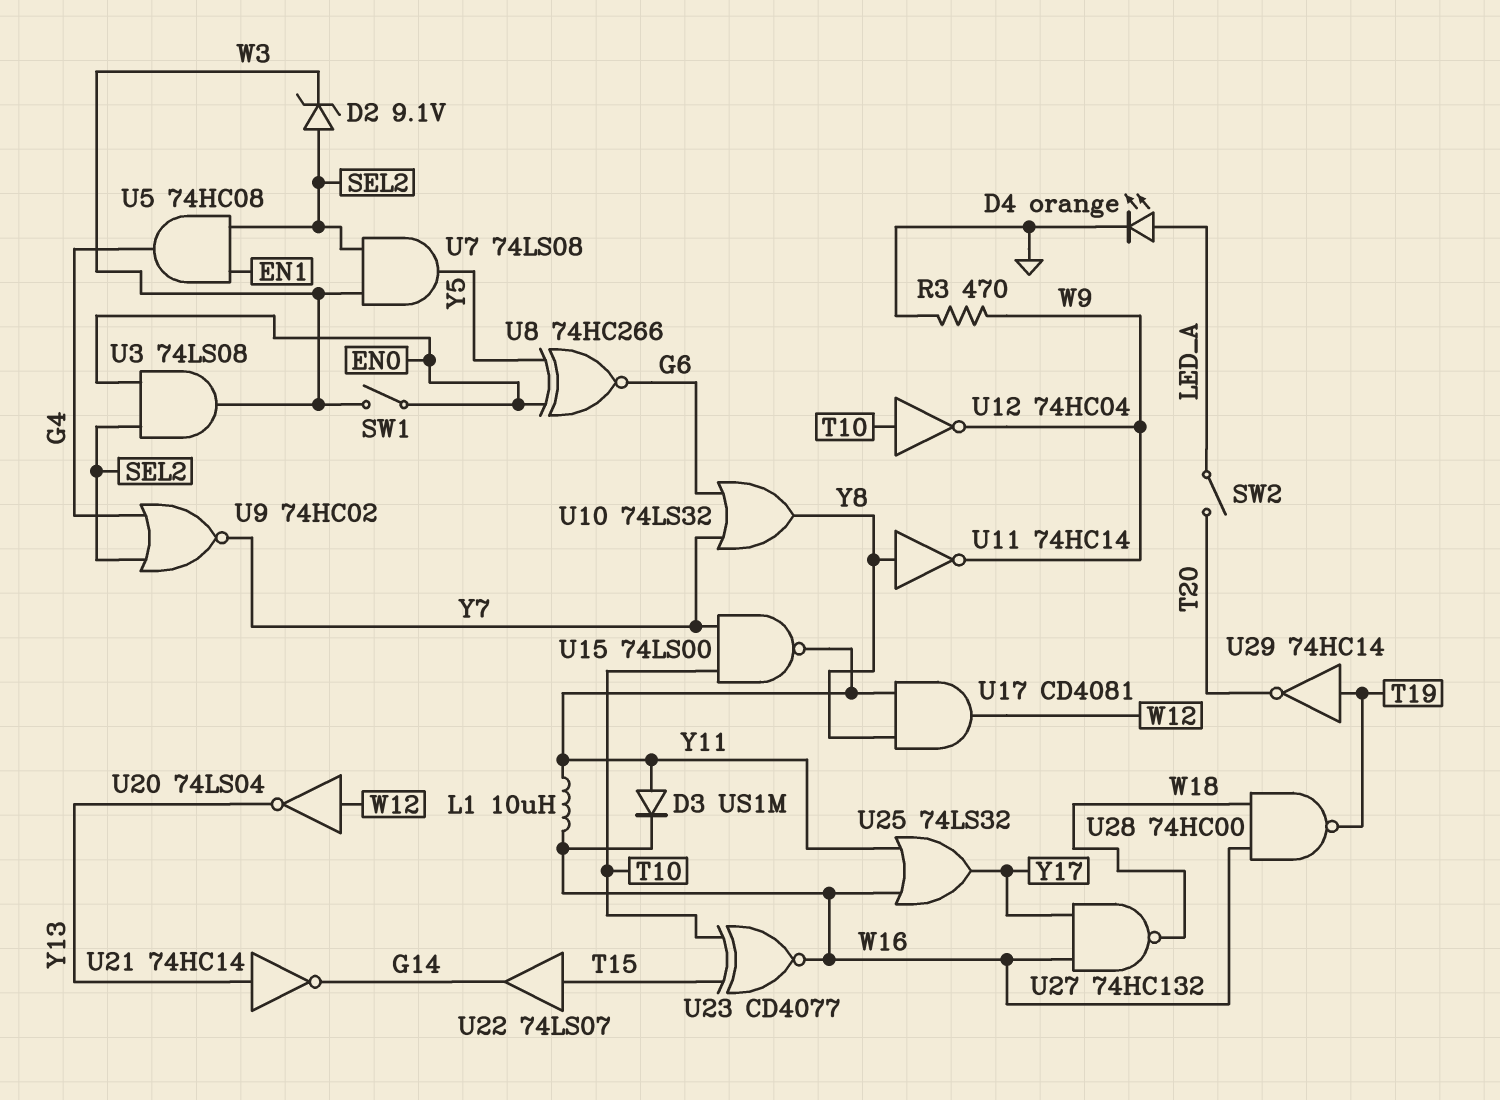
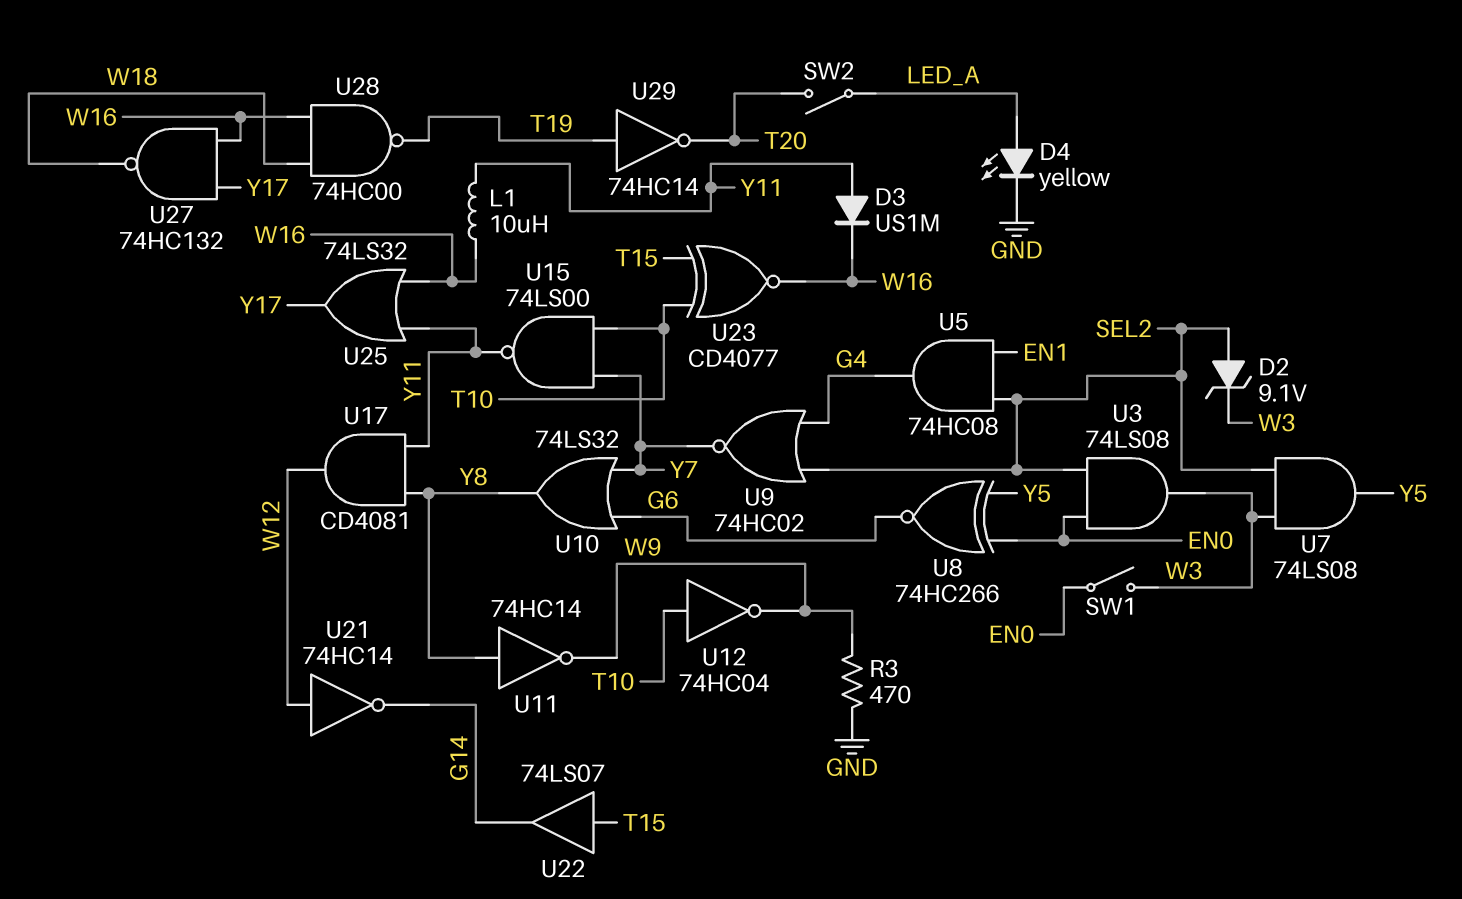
D4: LED orange (A LED_A, K GND) -> LED yellow (A LED_A, K GND)
U20: NOT 74LS04 (in W12, out Y13) -> none
U21: NOT 74HC14 (in Y13, out G14) -> NOT 74HC14 (in W12, out G14)

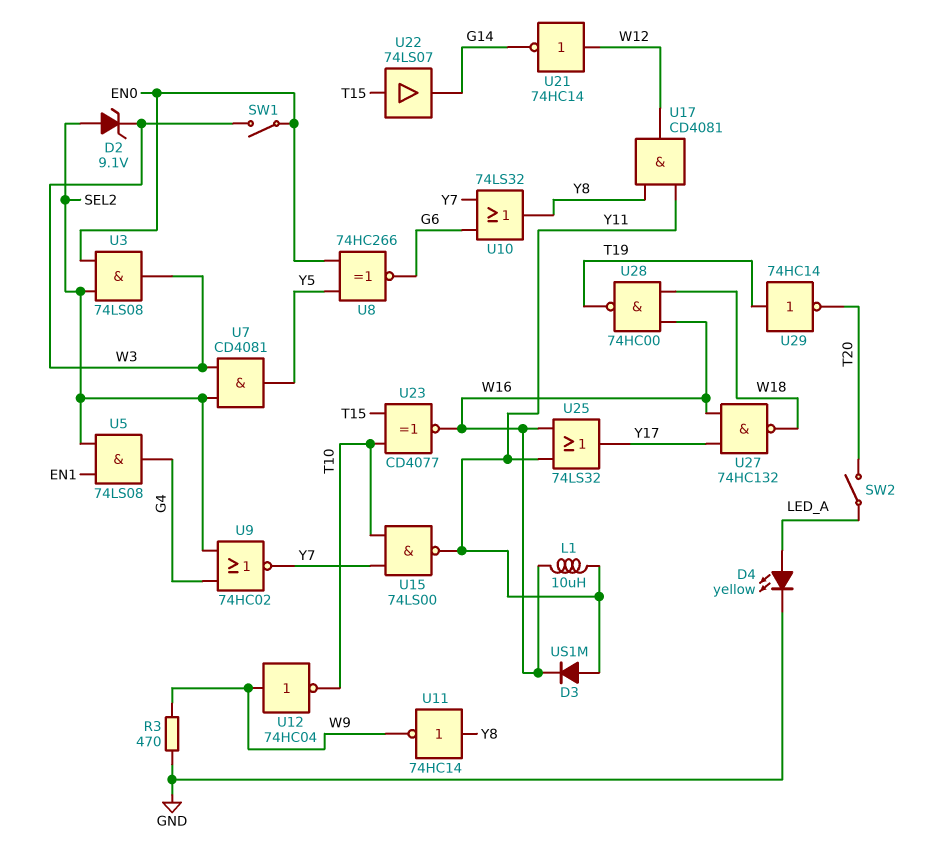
U5: AND 74HC08 (in EN1, in SEL2, out G4) -> AND 74LS08 (in EN1, in SEL2, out G4)
U7: AND 74LS08 (in SEL2, in W3, out Y5) -> AND CD4081 (in SEL2, in W3, out Y5)
U12: NOT 74HC04 (in T10, out W9) -> NOT 74HC04 (in W9, out T10)

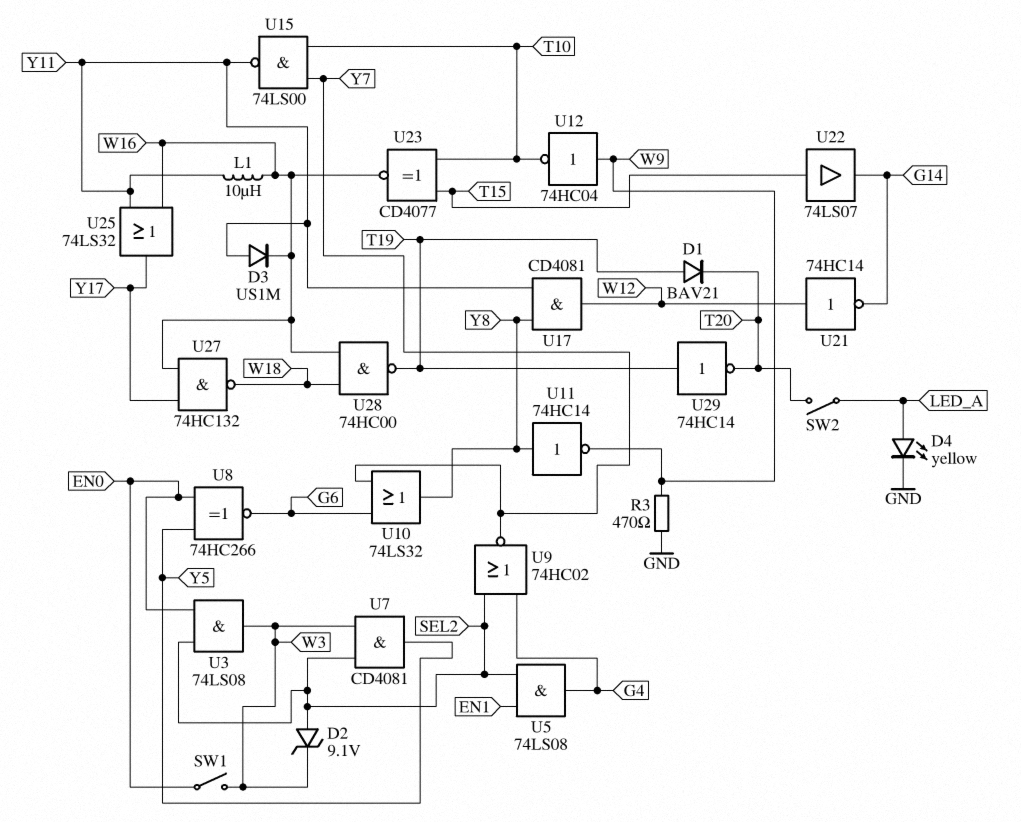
D1: none -> diode BAV21 (A T19, K T20)

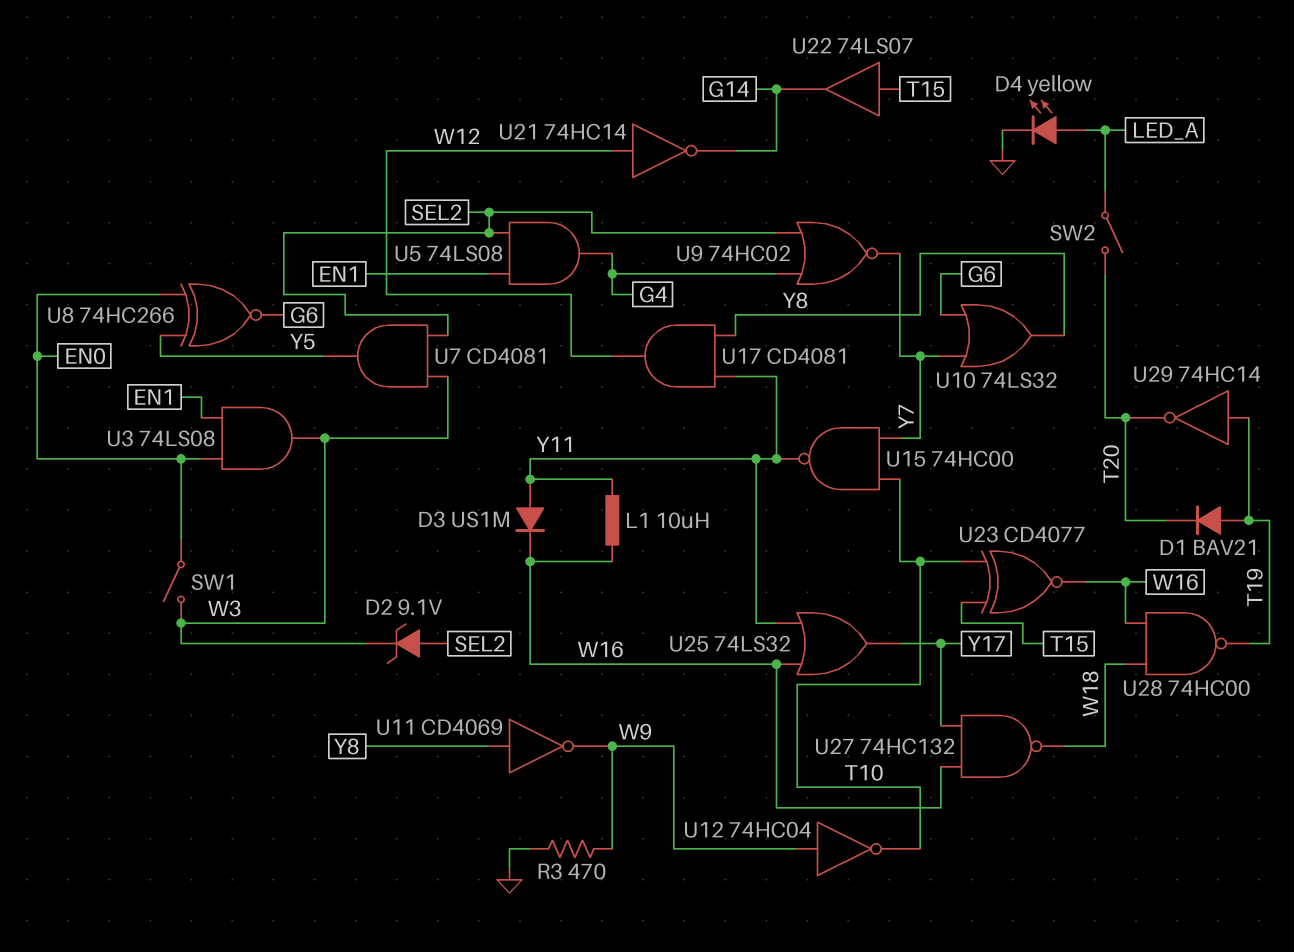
U3: AND 74LS08 (in EN0, in SEL2, out W3) -> AND 74LS08 (in EN0, in EN1, out W3)
U11: NOT 74HC14 (in Y8, out W9) -> NOT CD4069 (in Y8, out W9)
U15: NAND 74LS00 (in T10, in Y7, out Y11) -> NAND 74HC00 (in T10, in Y7, out Y11)

